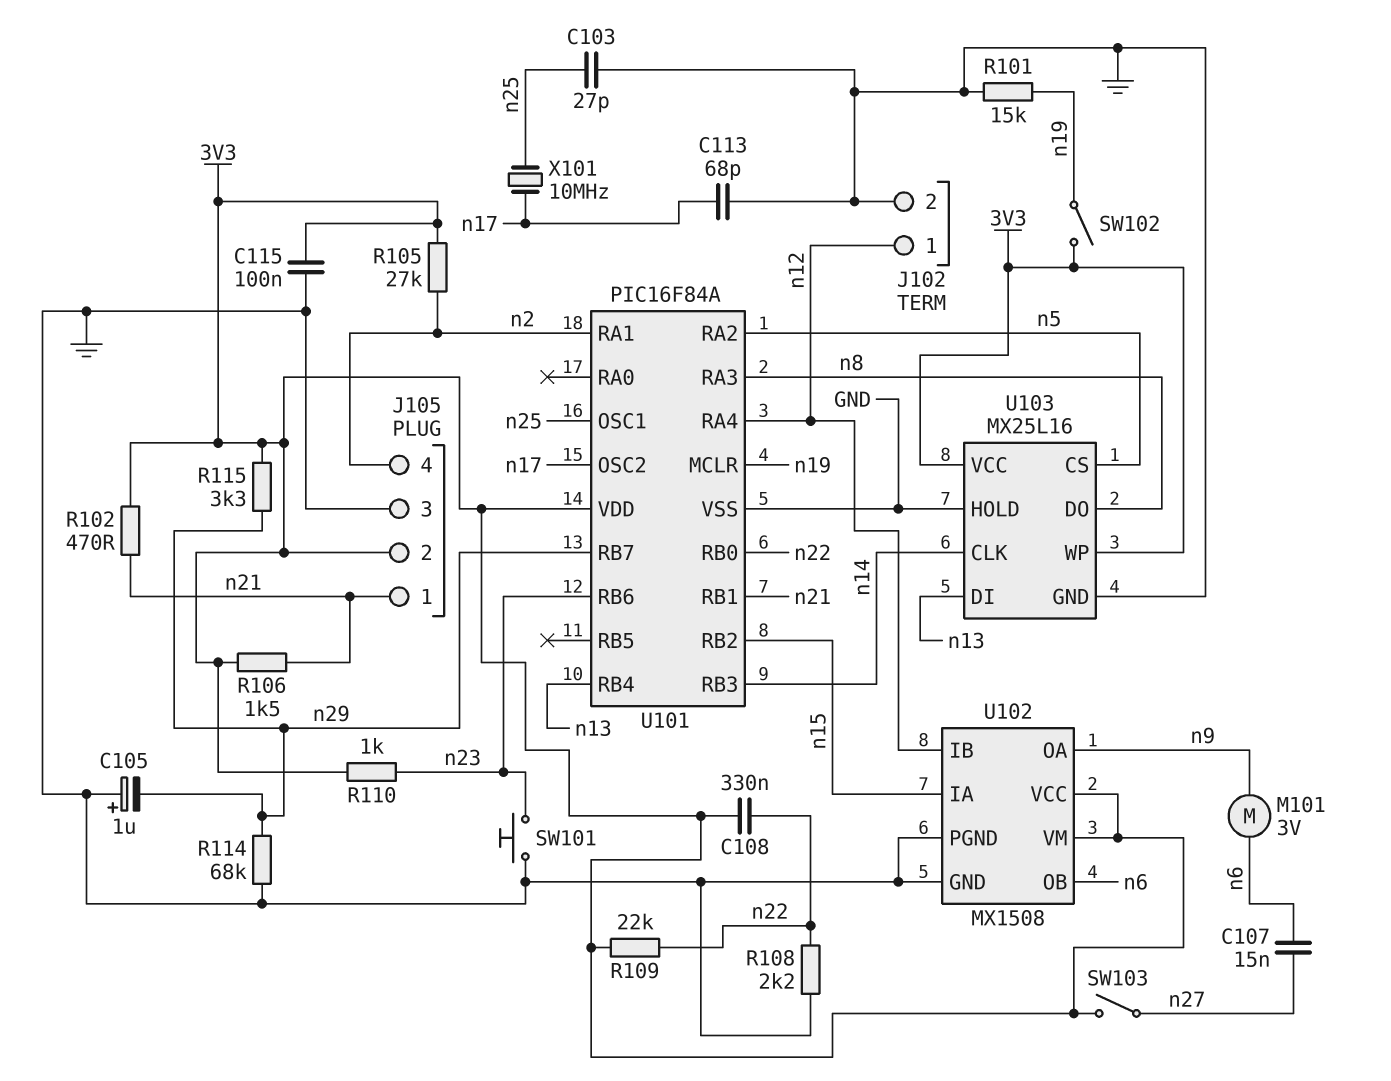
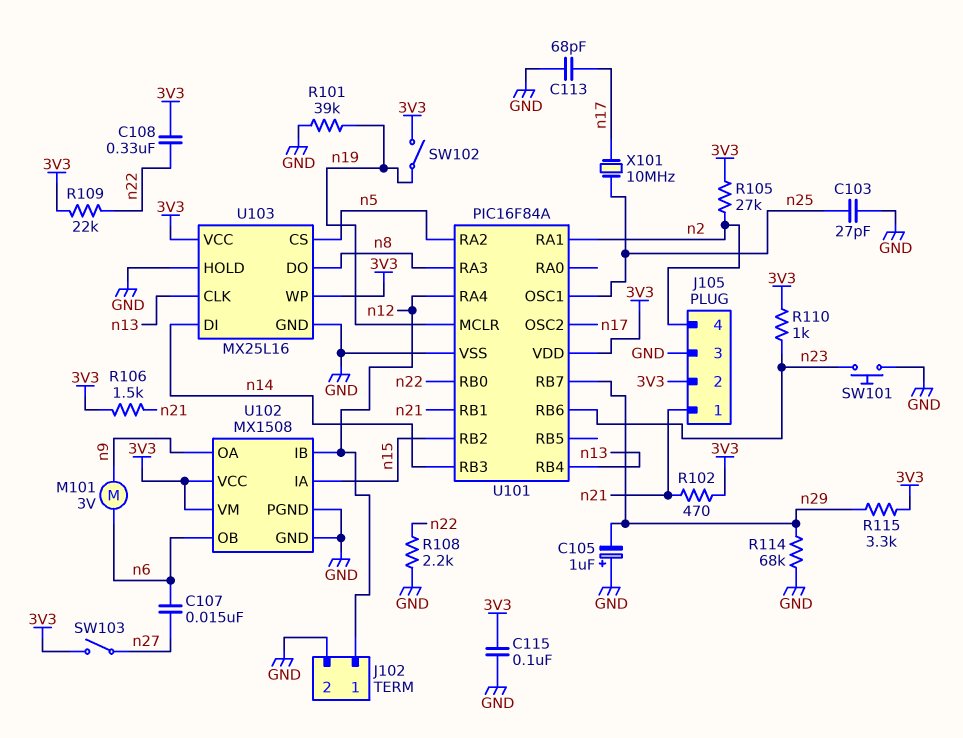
R101: 15k (GND, n19) -> 39k (GND, n19)
U103 pin CLK: n14 -> n13
U103 pin DI: n13 -> n14

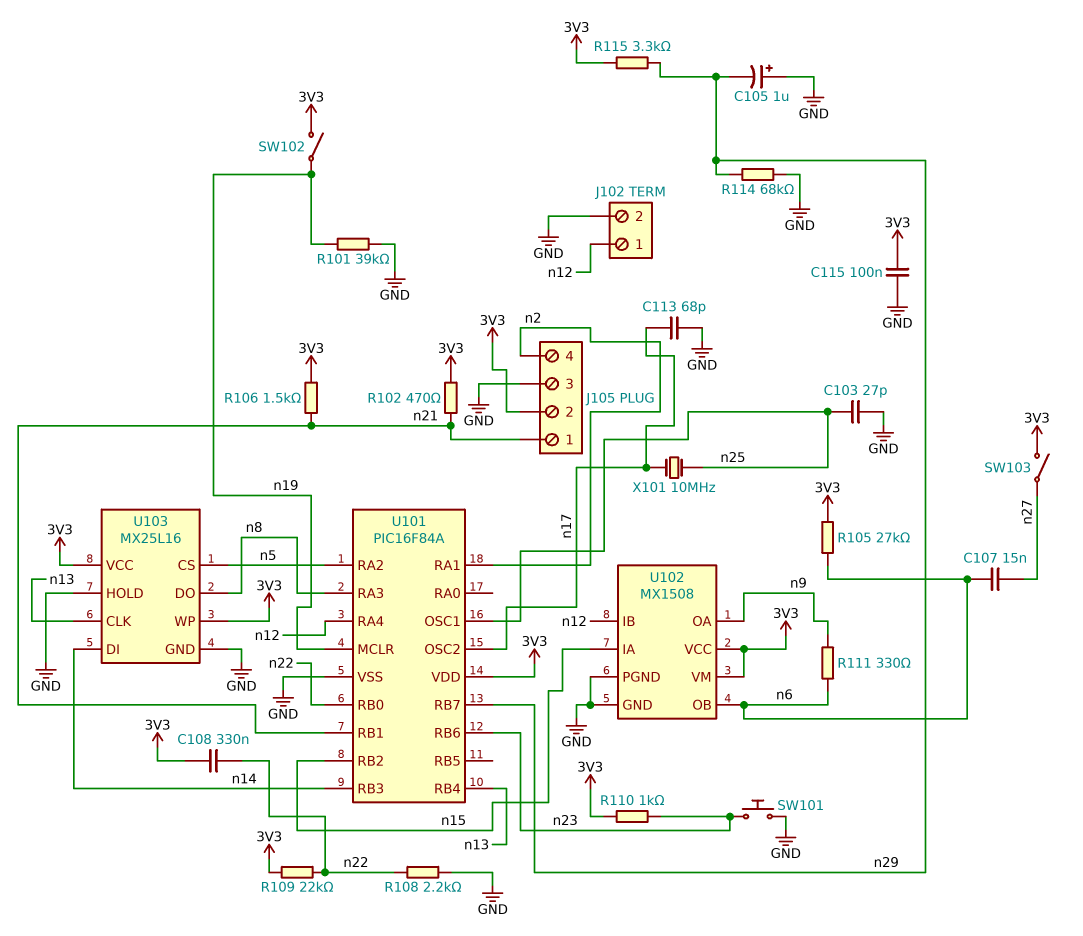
M101: motor 3V (n6, n9) -> none
R105: 27k (3V3, n2) -> 27k (3V3, n6)
R111: none -> 330 (n6, n9)

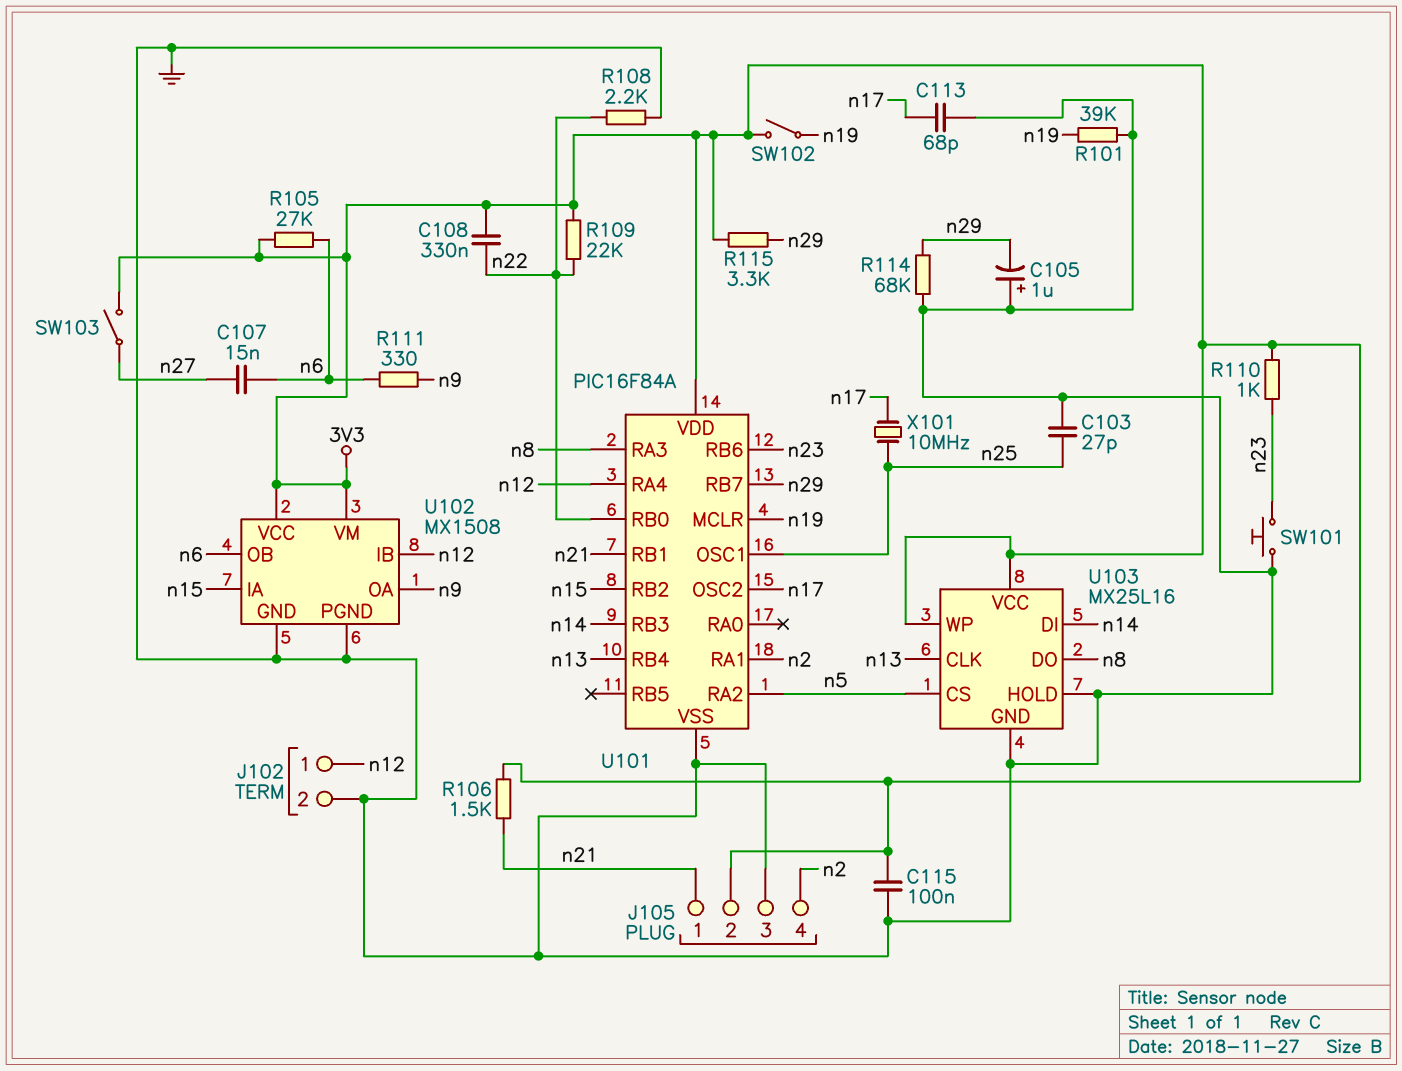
R102: 470 (3V3, n21) -> none

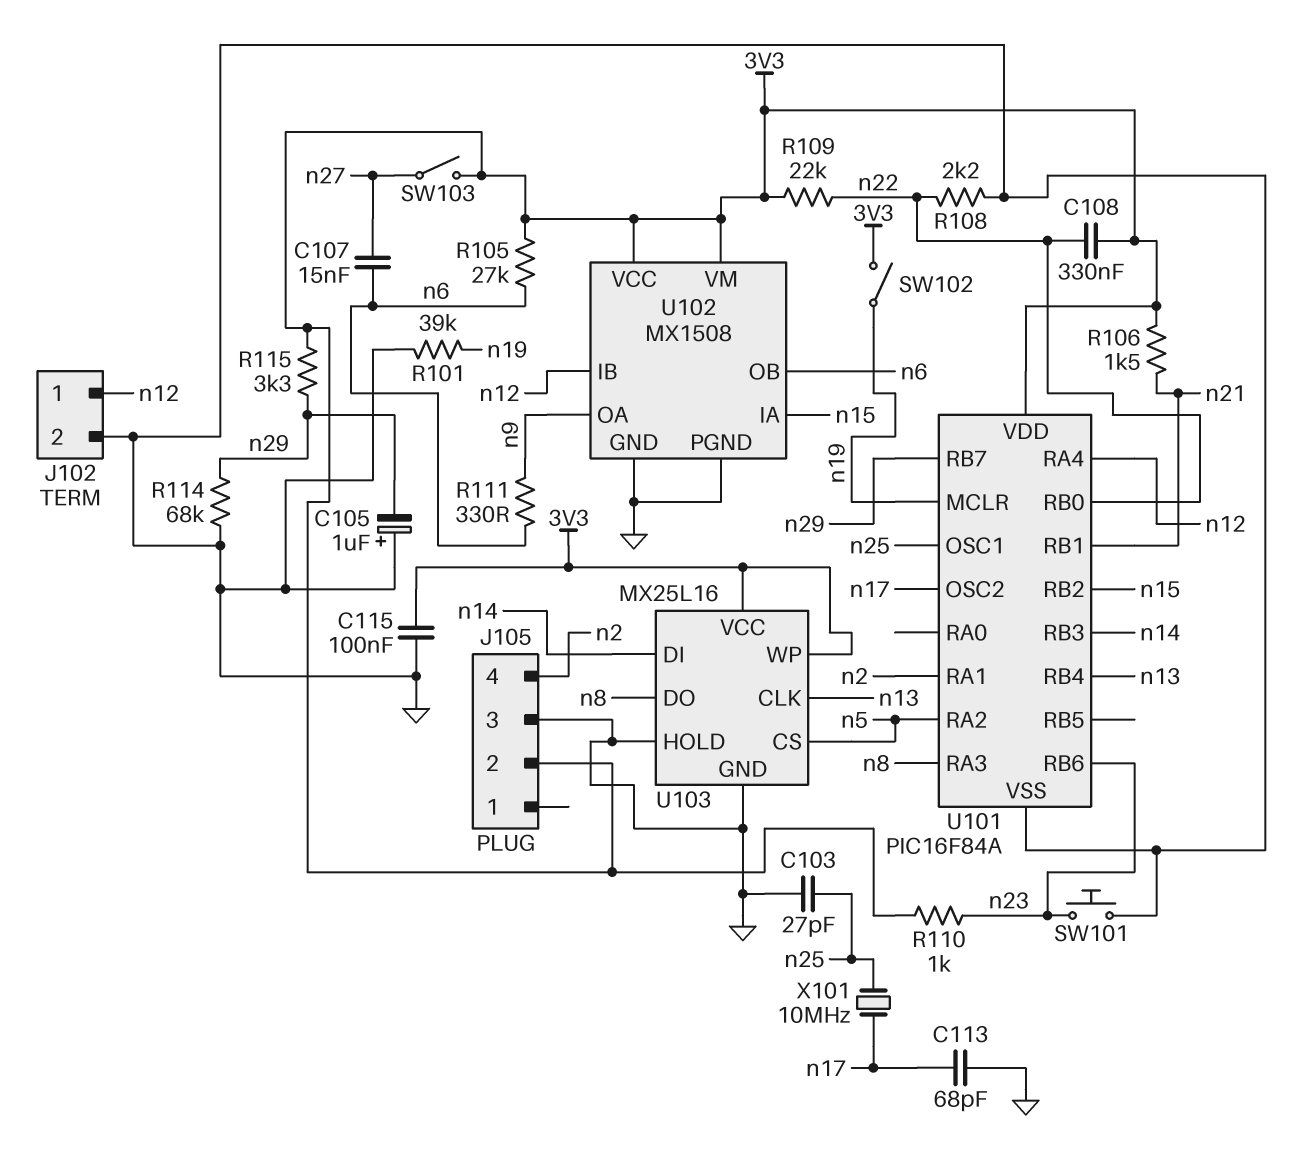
J105 pin 1: n21 -> none

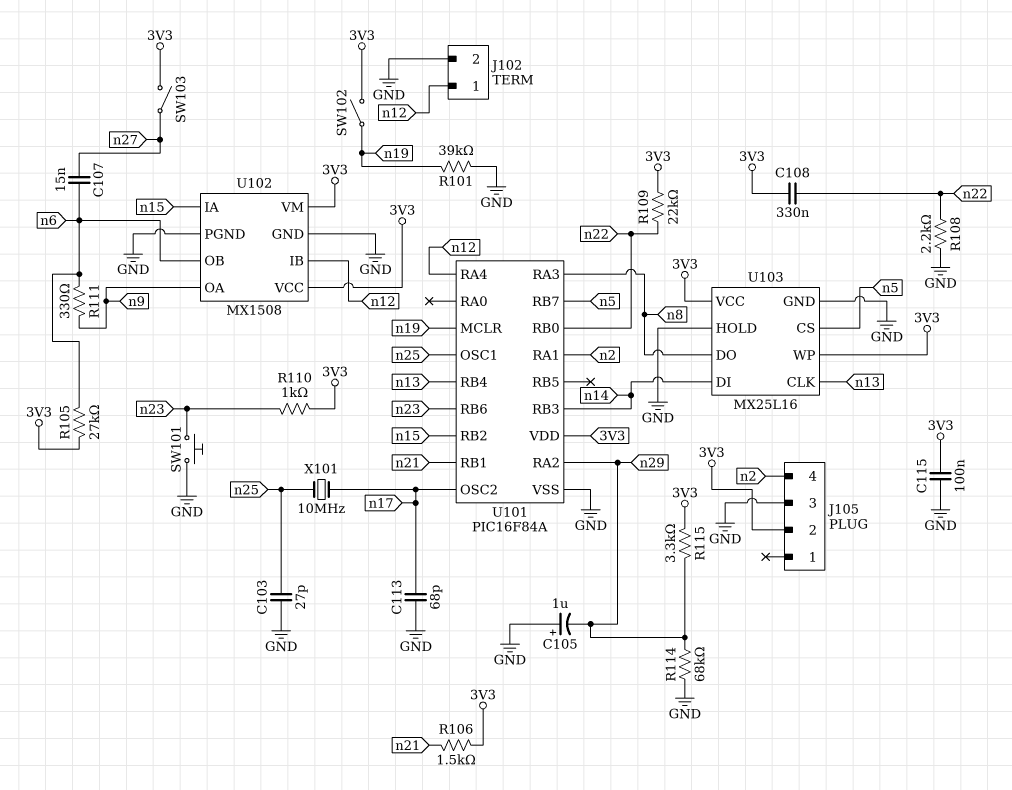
U101 pin RA2: n5 -> n29
U101 pin RB7: n29 -> n5

